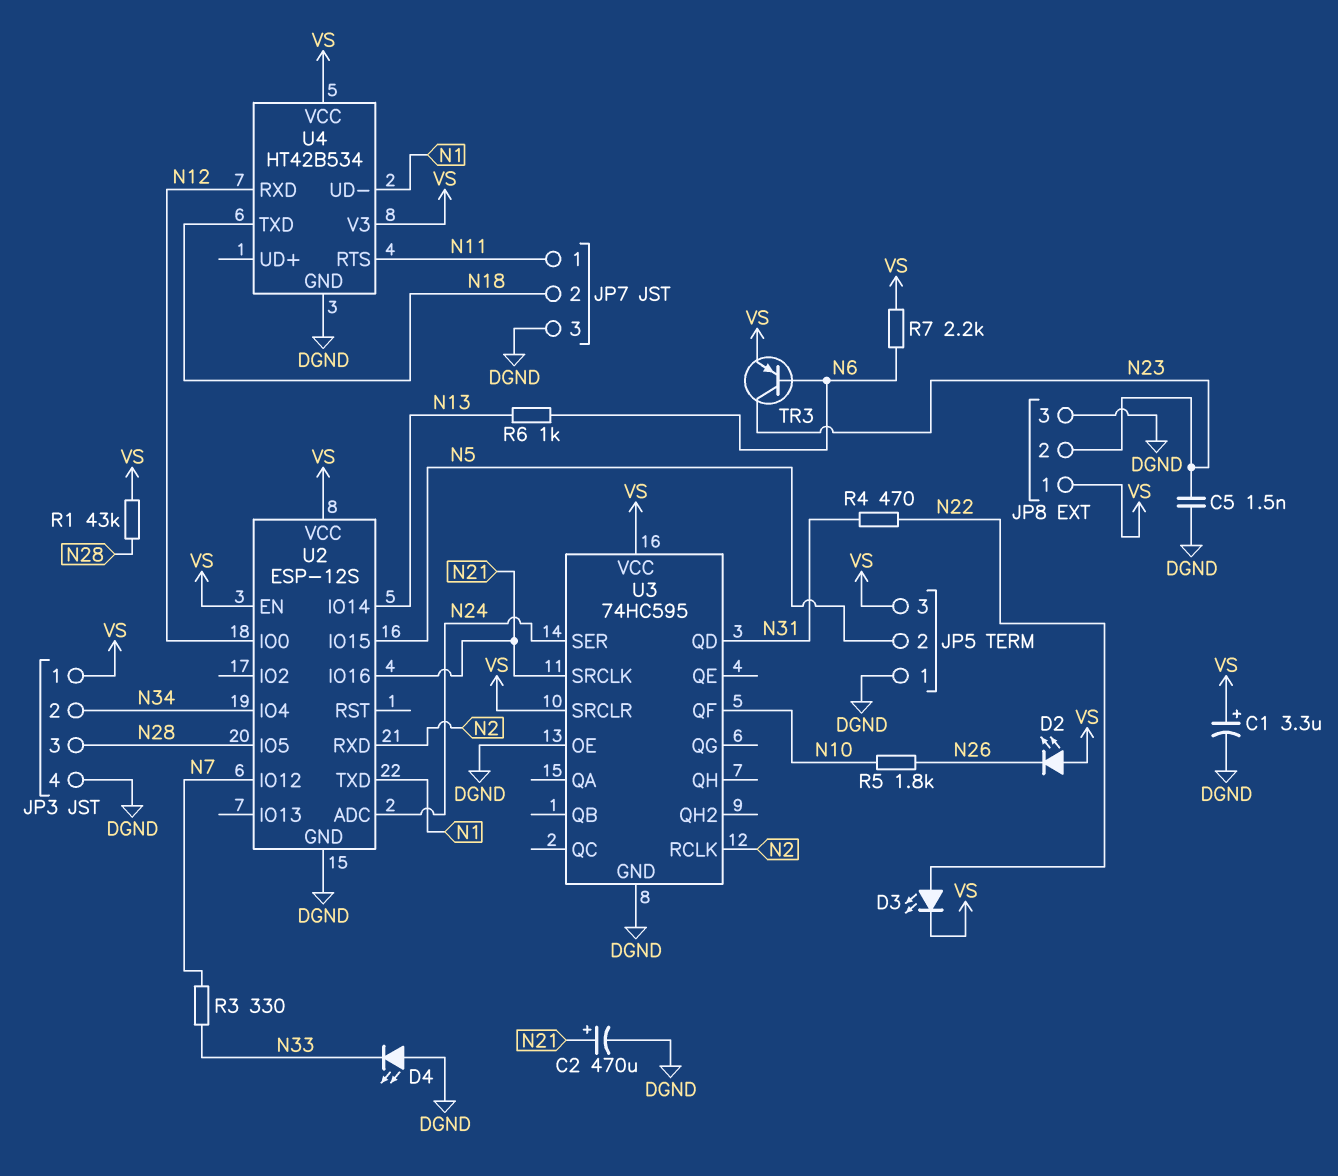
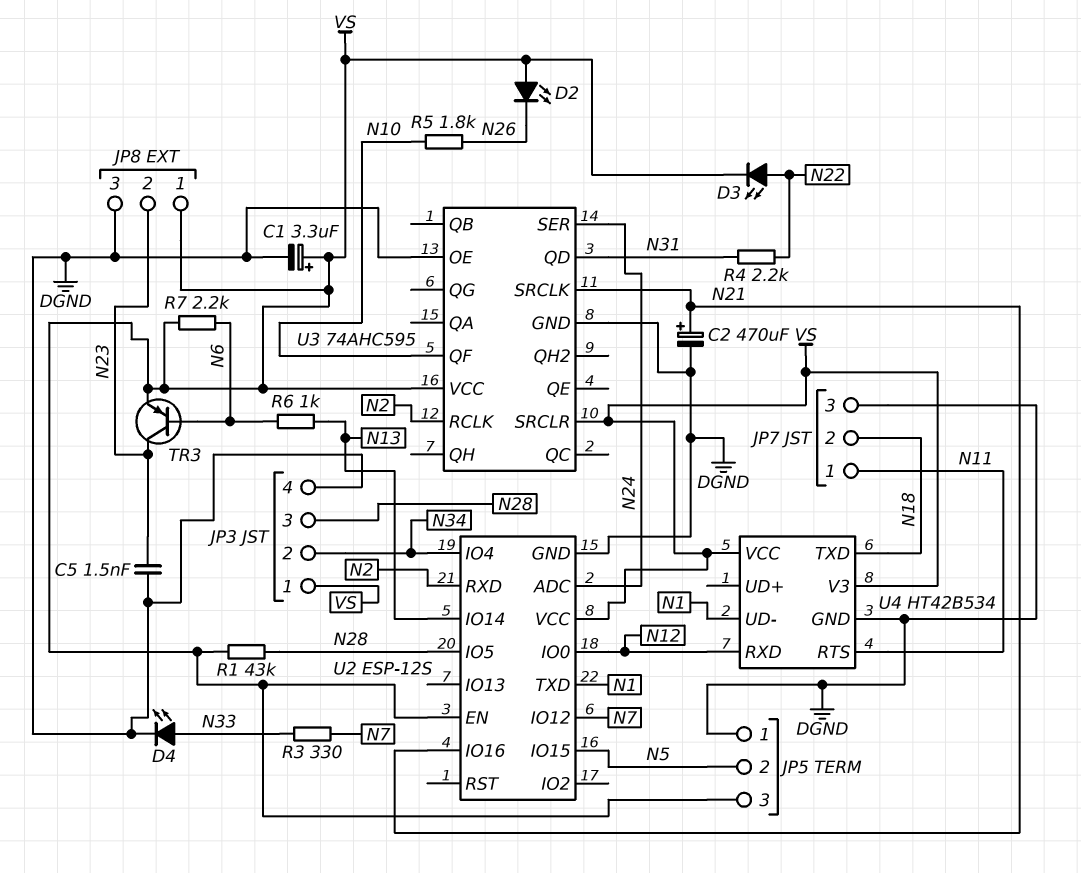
D4: LED (A DGND, K N33) -> LED (A N33, K DGND)
R4: 470 (N22, N31) -> 2.2k (N22, N31)
U3: 74HC595 -> 74AHC595

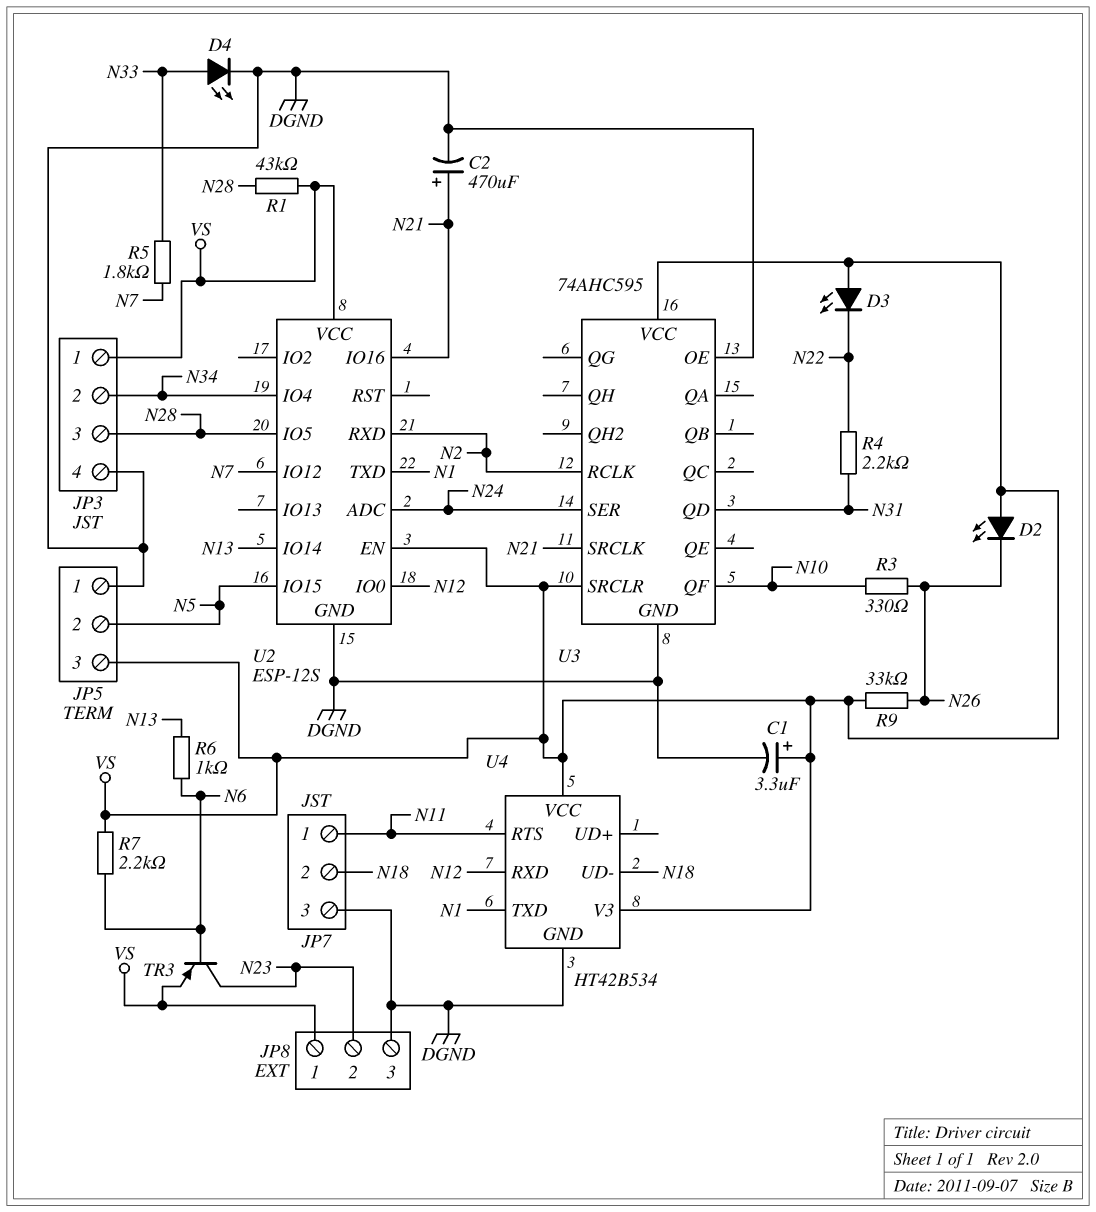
C5: 1.5nF (DGND, N23) -> none
D3: LED (A N22, K VS) -> LED (A VS, K N22)
R3: 330 (N7, N33) -> 330 (N10, N26)
R5: 1.8k (N10, N26) -> 1.8k (N7, N33)
R9: none -> 33k (N26, VS)
U4 pin TXD: N18 -> N1
U4 pin UD-: N1 -> N18

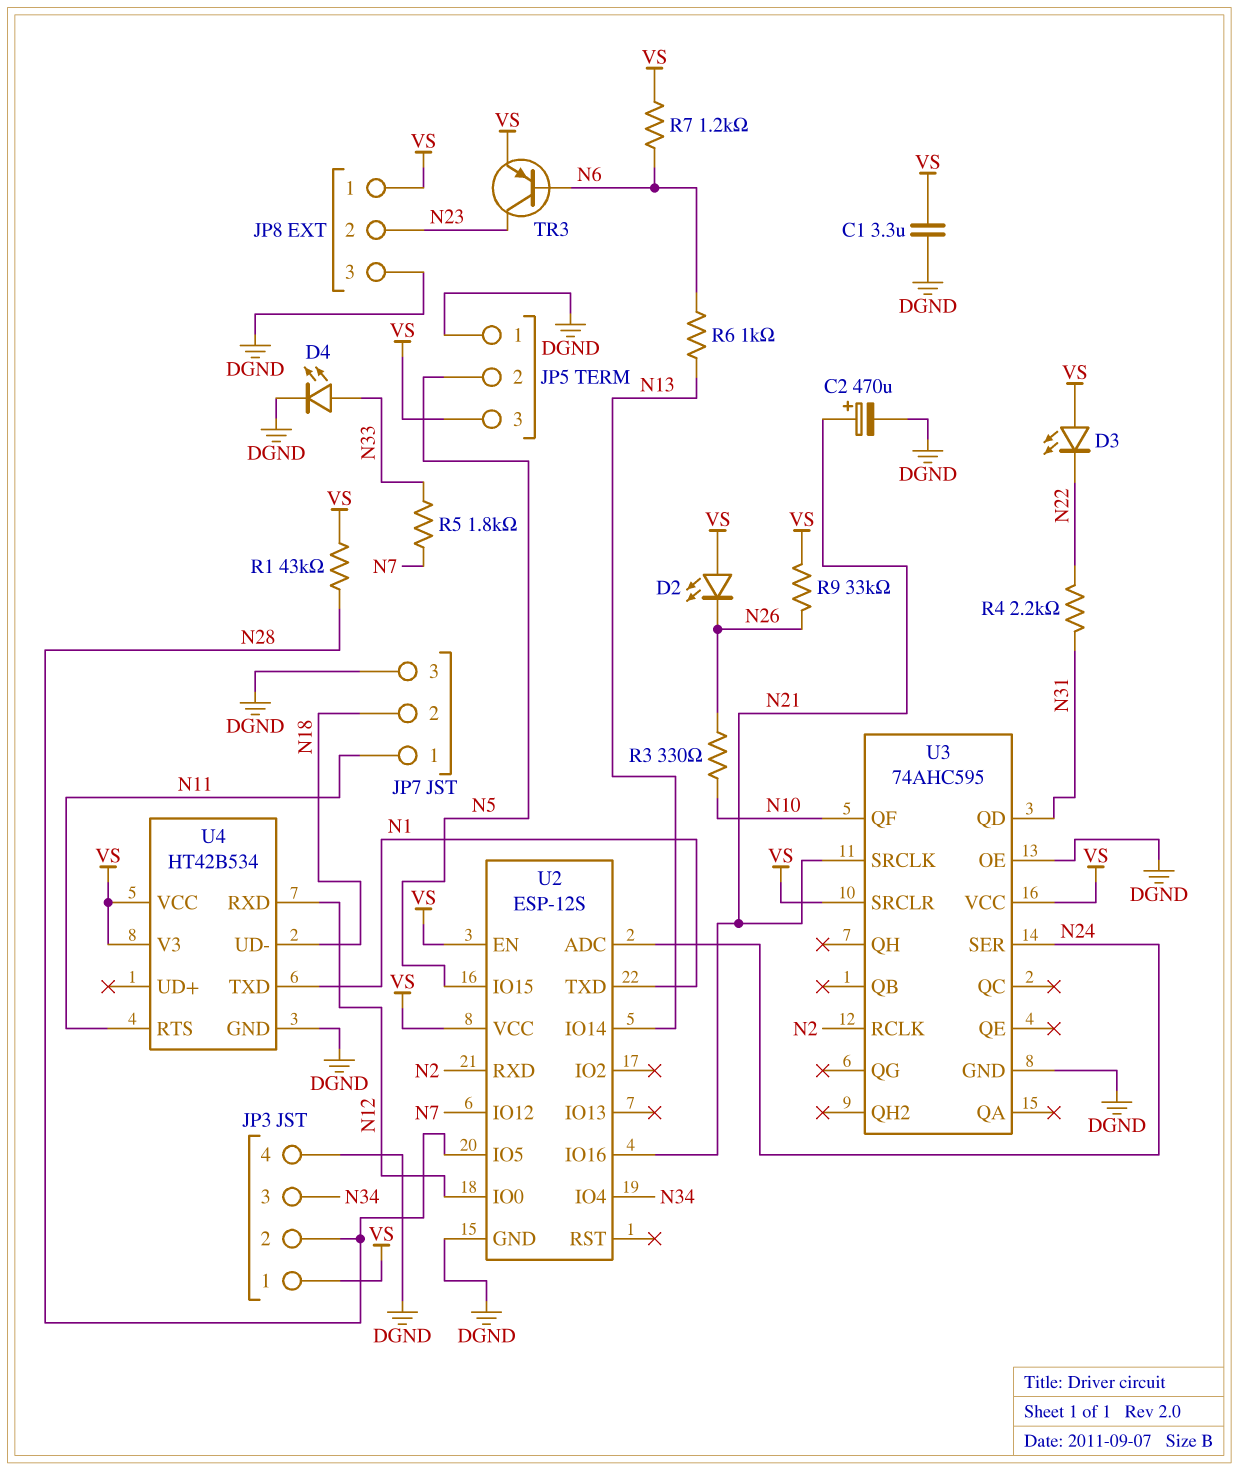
C1: 3.3uF (plus VS, minus DGND) -> 3.3uF (DGND, VS)
JP3 pin 2: N34 -> N28
JP3 pin 3: N28 -> N34
R7: 2.2k (N6, VS) -> 1.2k (N6, VS)

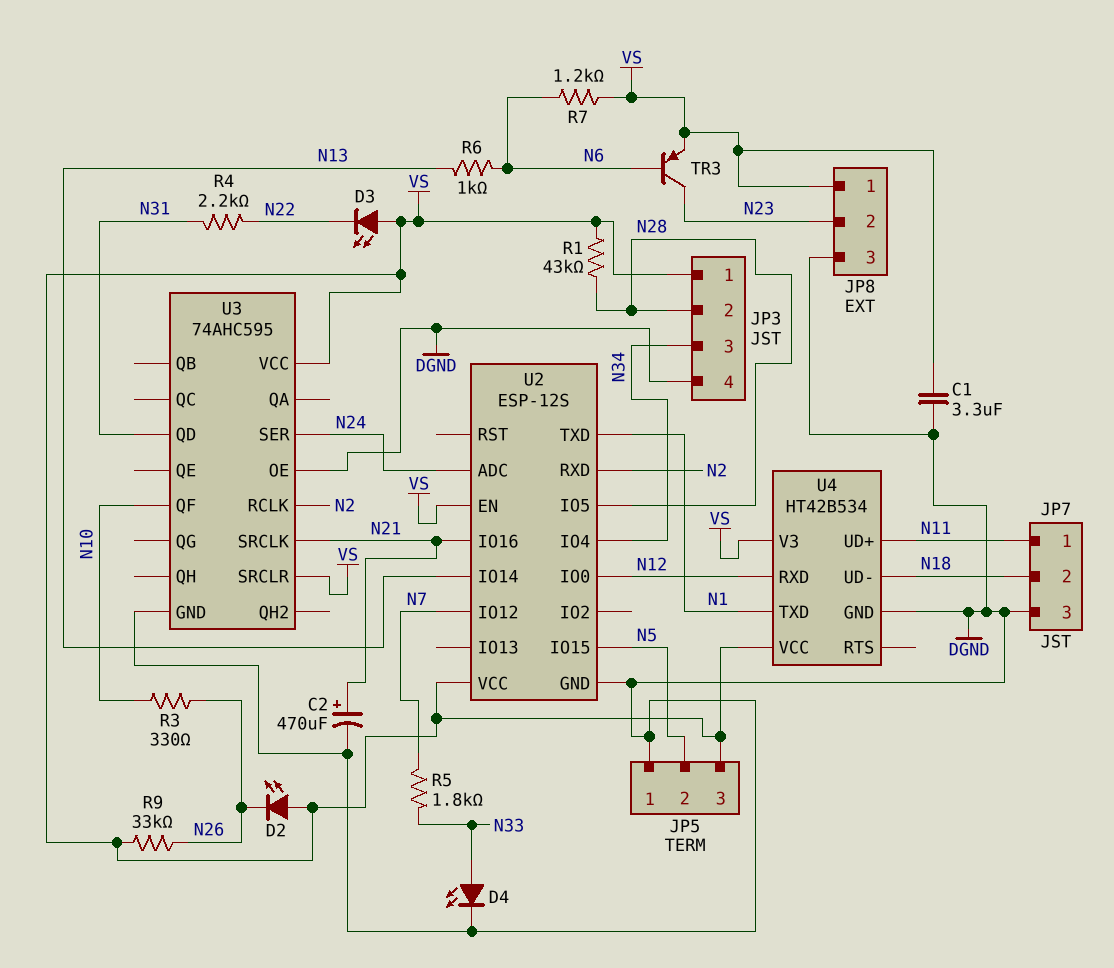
U4 pin RTS: N11 -> none
U4 pin UD+: none -> N11

